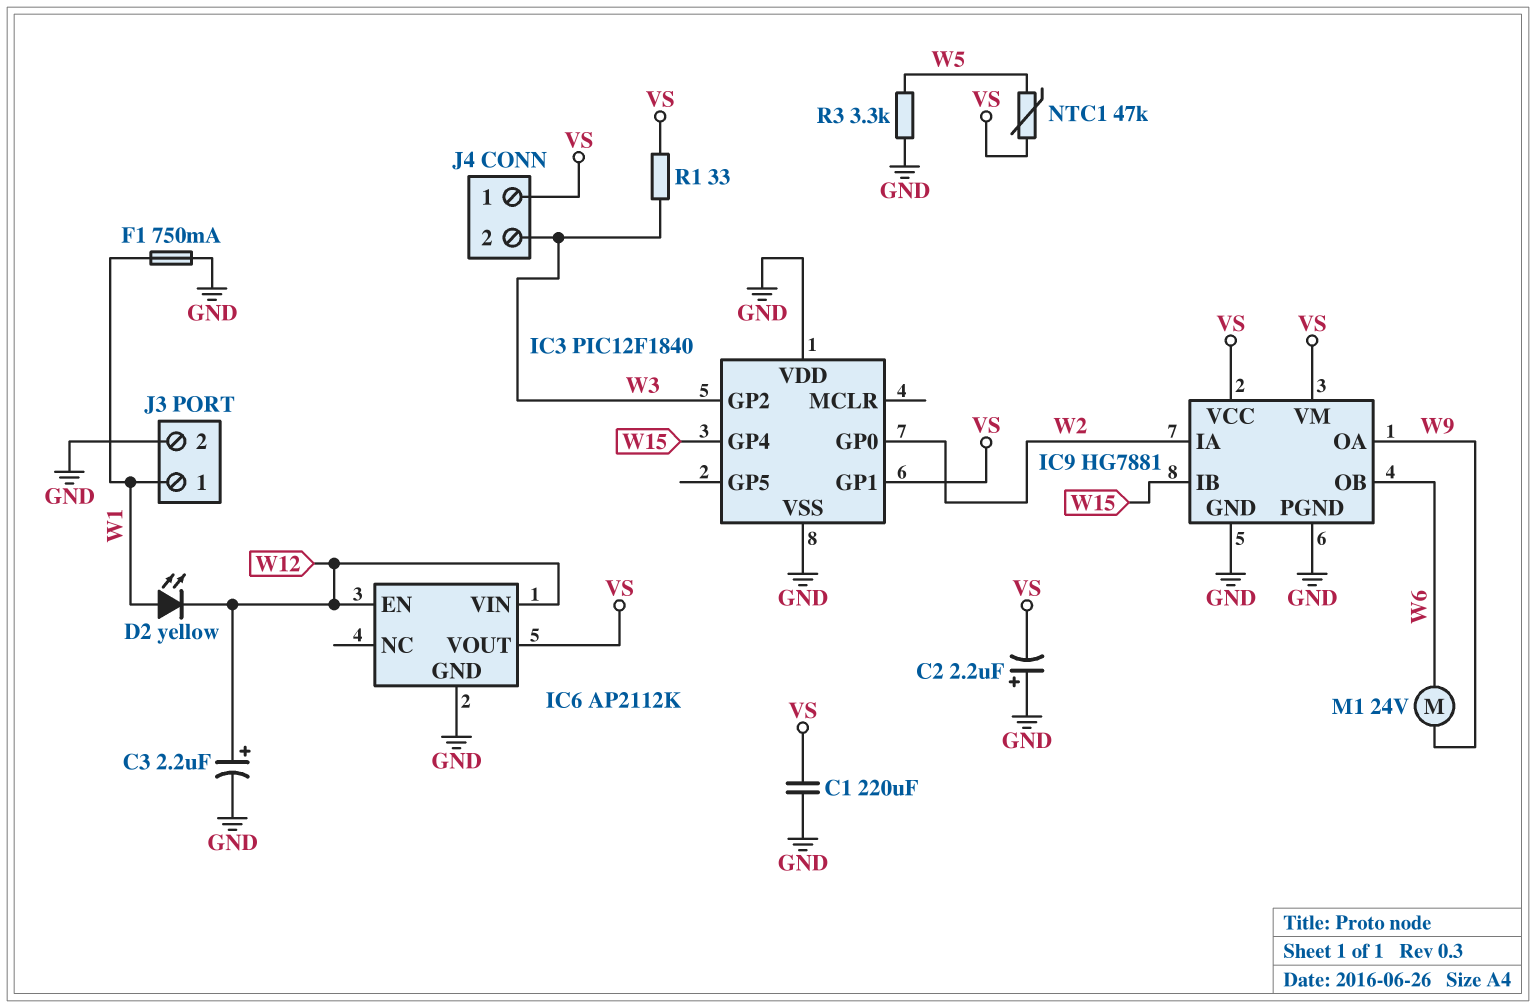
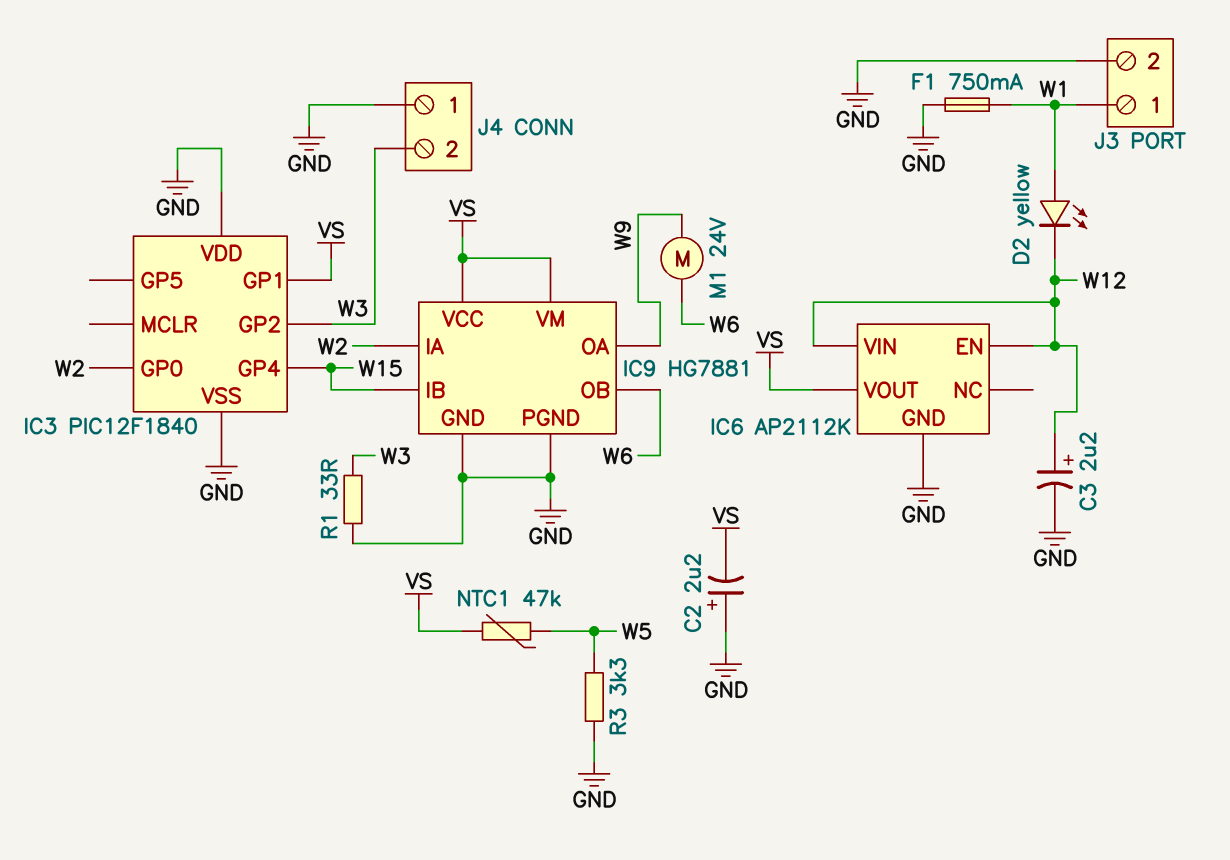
C1: 220uF (GND, VS) -> none
J4 pin 1: VS -> GND
R1: 33 (VS, W3) -> 33 (GND, W3)

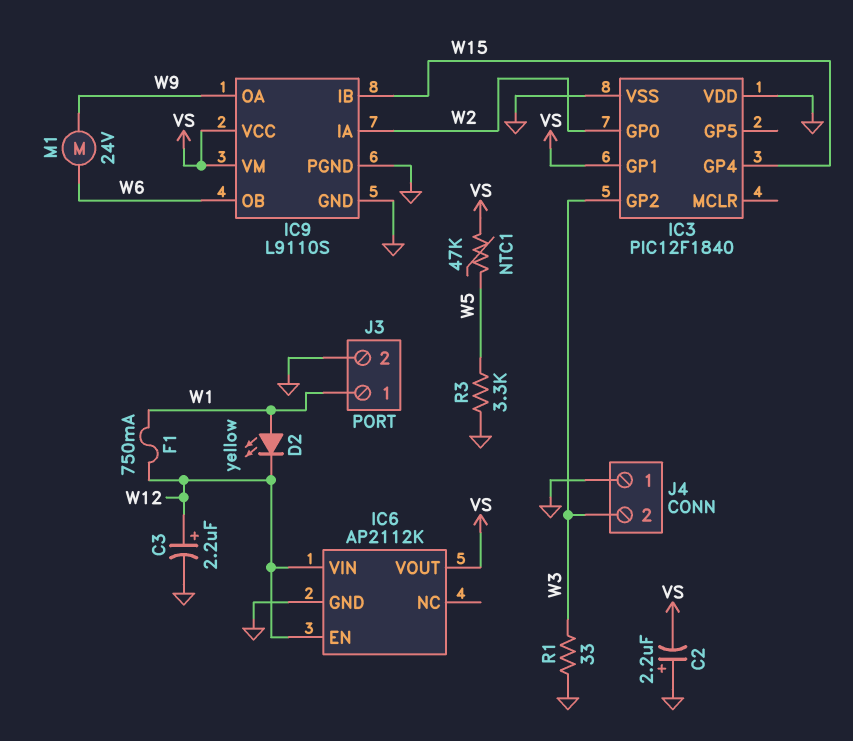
F1: 750mA (GND, W1) -> 750mA (W1, W12)
IC9: HG7881 -> L9110S

